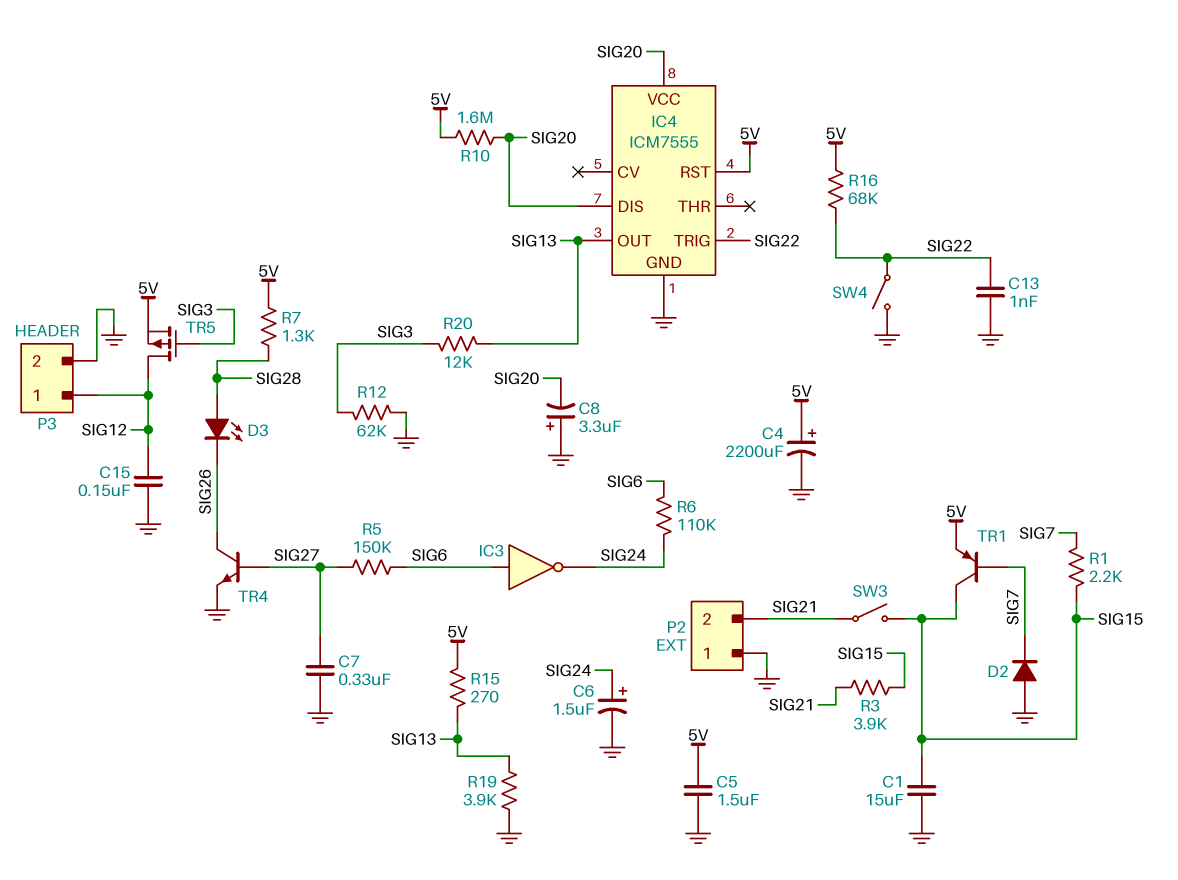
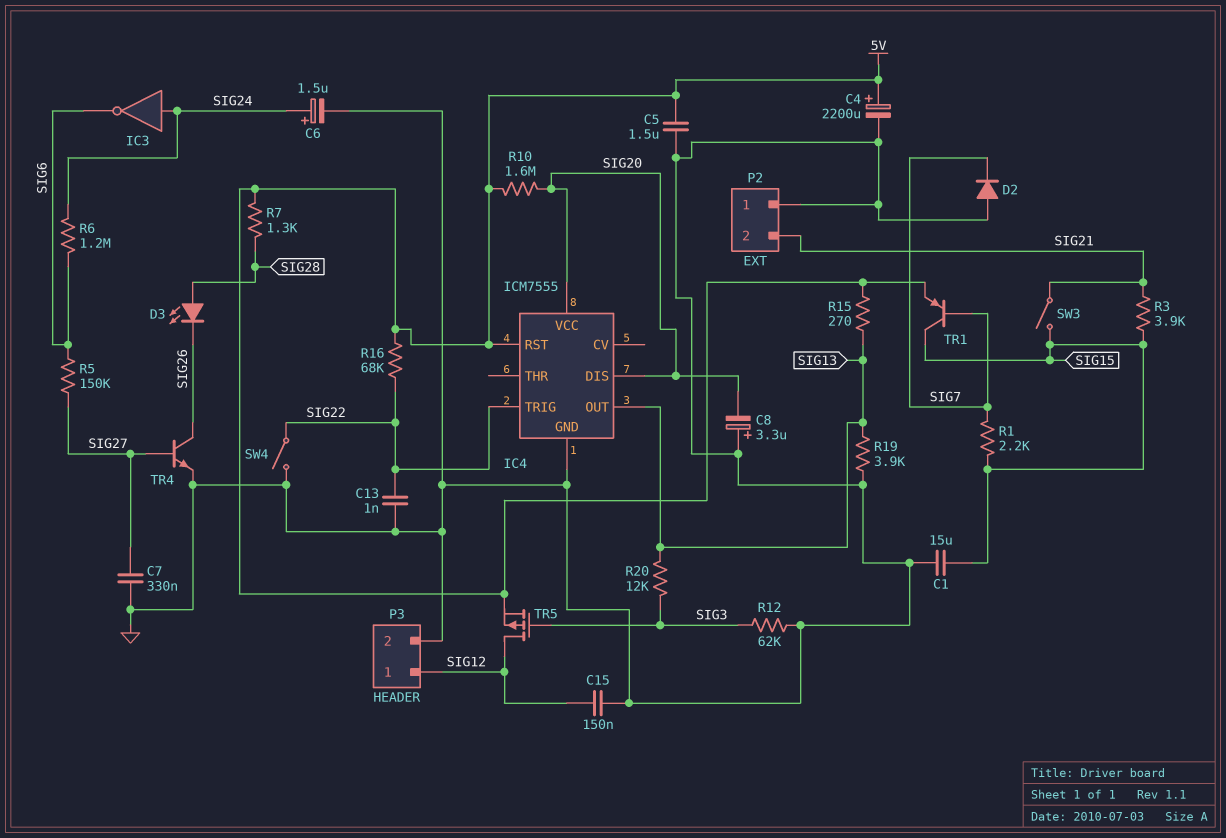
IC3: NOT (in SIG6, out SIG24) -> NOT (in SIG24, out SIG6)
R6: 110k (SIG6, SIG24) -> 1.2M (SIG6, SIG24)

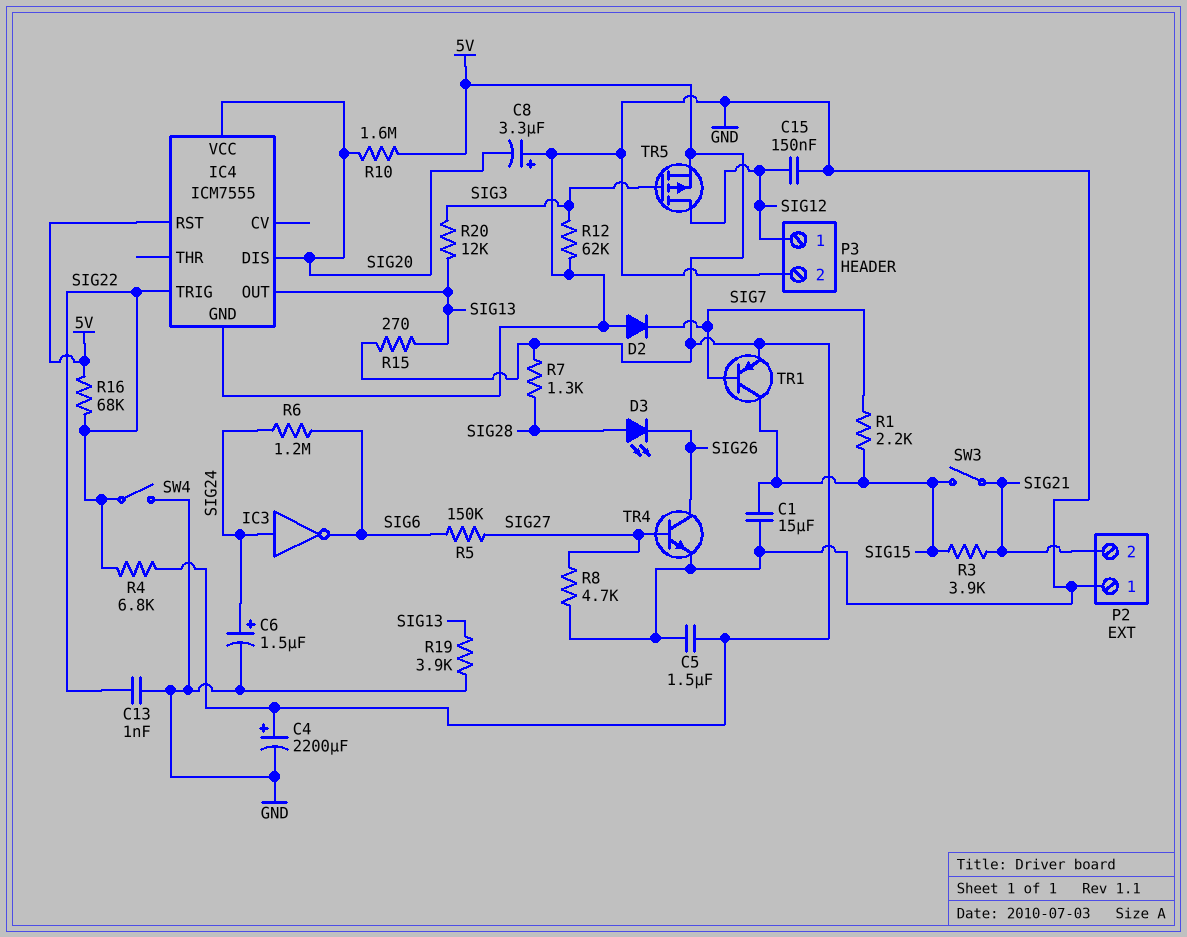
C7: 330nF (GND, SIG27) -> none
R4: none -> 6.8k (5V, SIG22)
R8: none -> 4.7k (GND, SIG27)

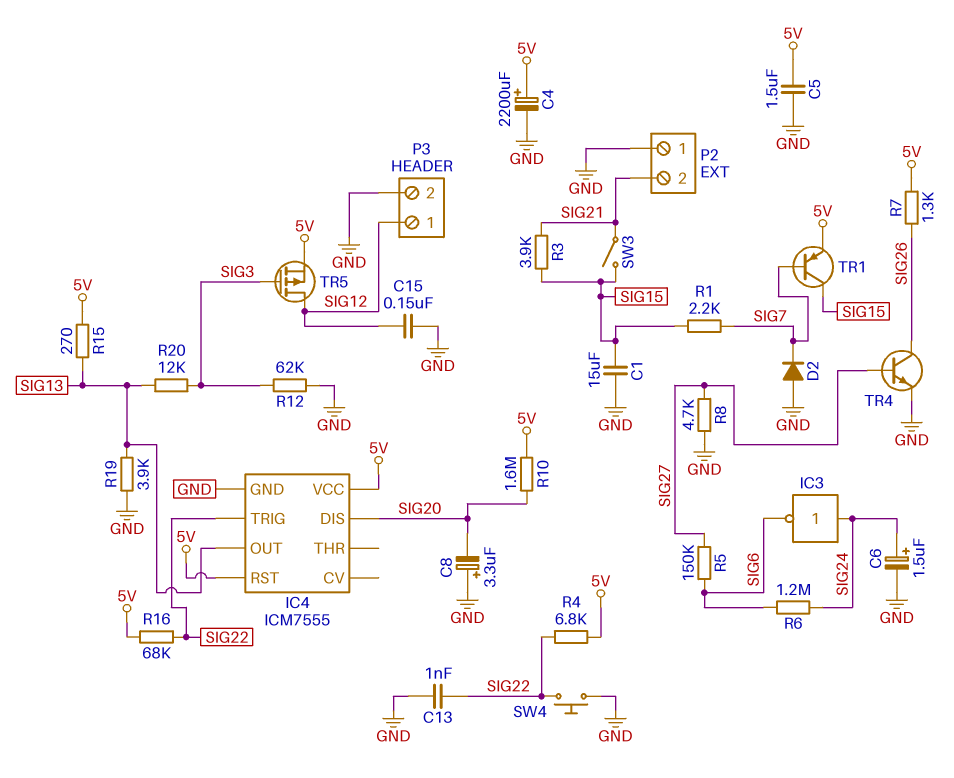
D3: LED (A SIG28, K SIG26) -> none
IC4 pin VCC: SIG20 -> 5V
R7: 1.3k (5V, SIG28) -> 1.3k (5V, SIG26)
SW4: switch (GND, SIG22) -> button (GND, SIG22)

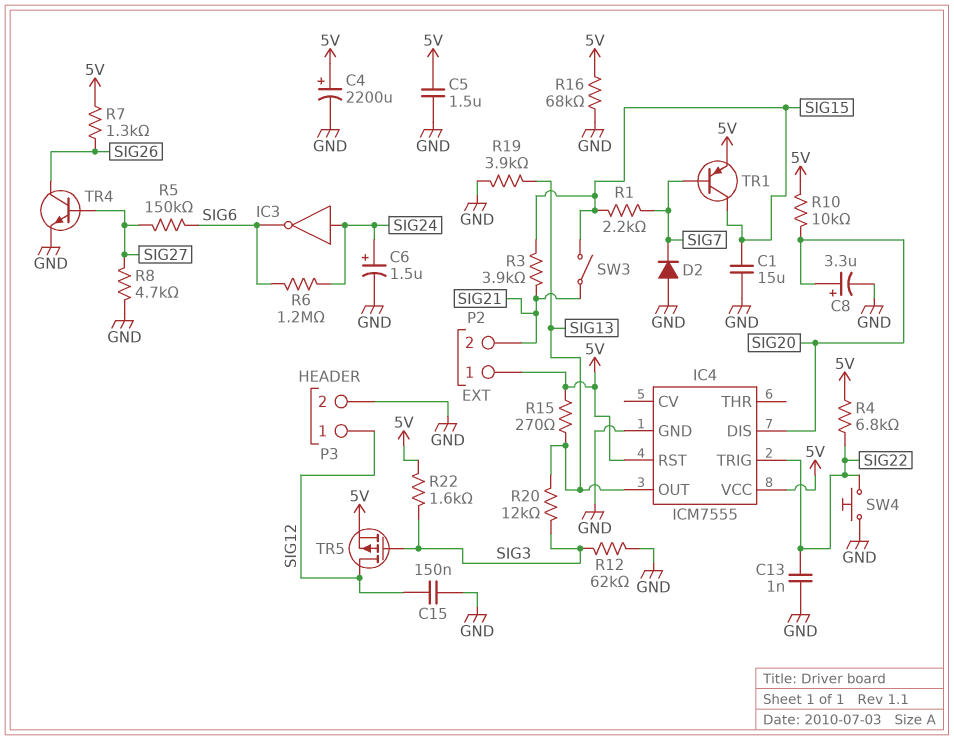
C8: 3.3uF (plus GND, minus SIG20) -> 3.3uF (plus SIG20, minus GND)
P2 pin 1: GND -> 5V
R10: 1.6M (5V, SIG20) -> 10k (5V, SIG20)
R16: 68k (5V, SIG22) -> 68k (5V, GND)
R22: none -> 1.6k (5V, SIG3)

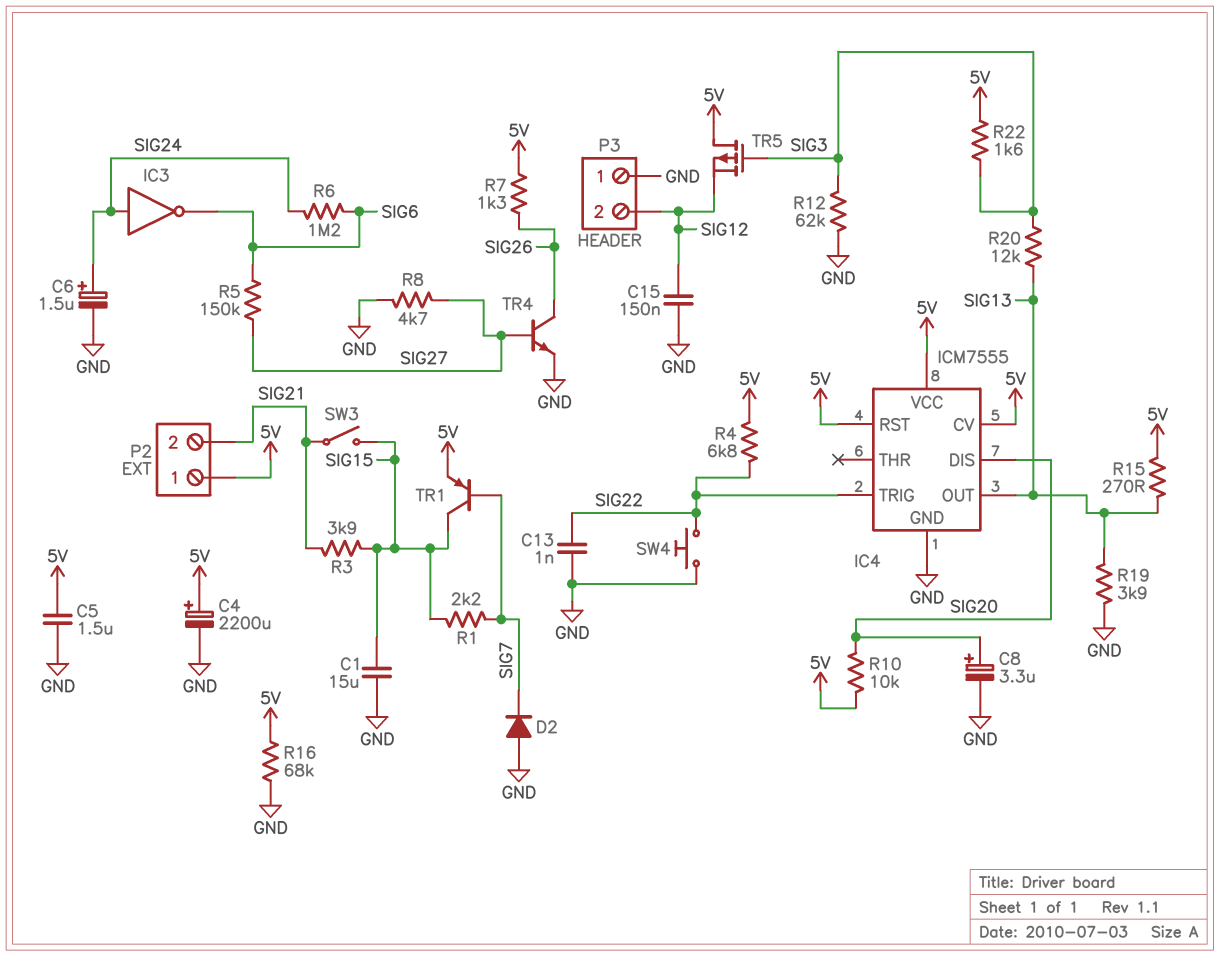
IC4 pin CV: none -> 5V
P3 pin 1: SIG12 -> GND
P3 pin 2: GND -> SIG12
TR5: PMOS (G SIG3, D SIG12, S 5V) -> PMOS (G SIG3, D 5V, S SIG12)

